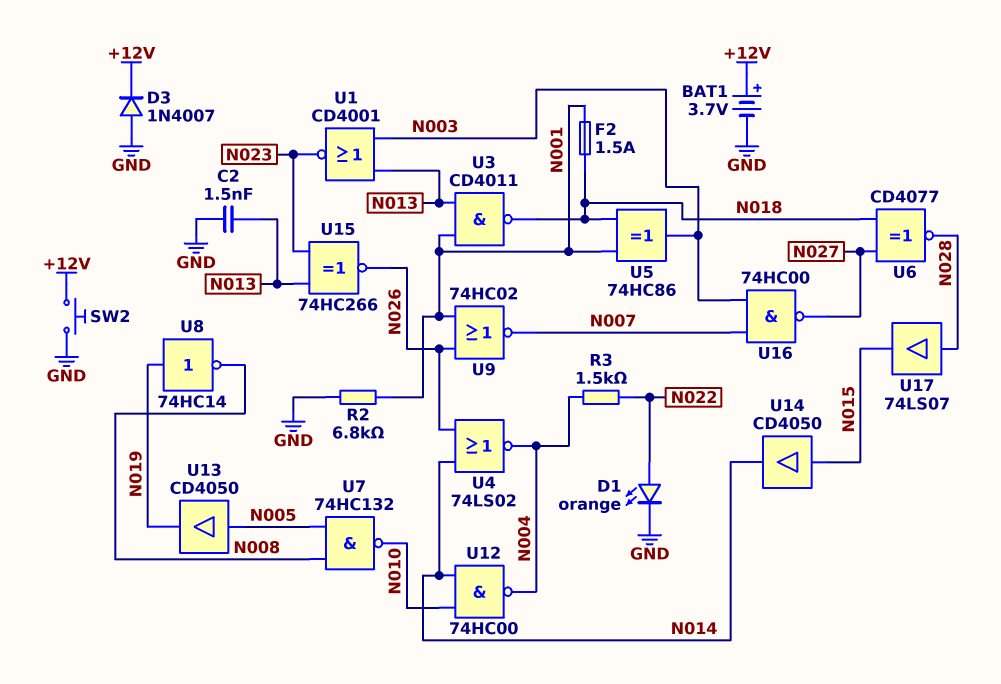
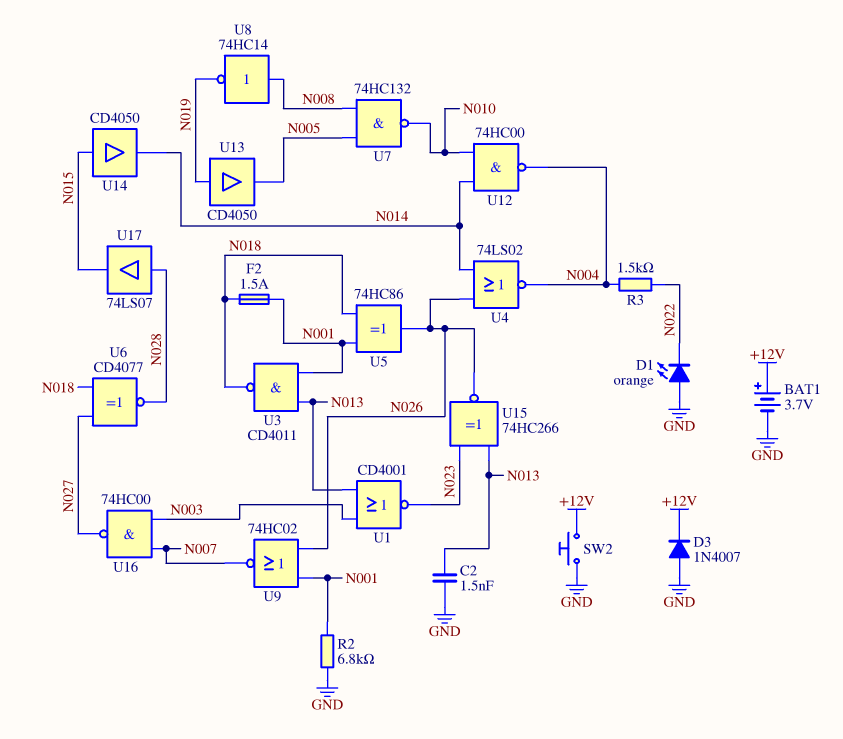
D1: LED orange (A N022, K GND) -> LED orange (A GND, K N022)
U5: XOR 74HC86 (in N001, in N018, out N003) -> XOR 74HC86 (in N001, in N018, out N026)
U8: NOT 74HC14 (in N019, out N008) -> NOT 74HC14 (in N008, out N019)
U13: buffer CD4050 (in N005, out N019) -> buffer CD4050 (in N019, out N005)

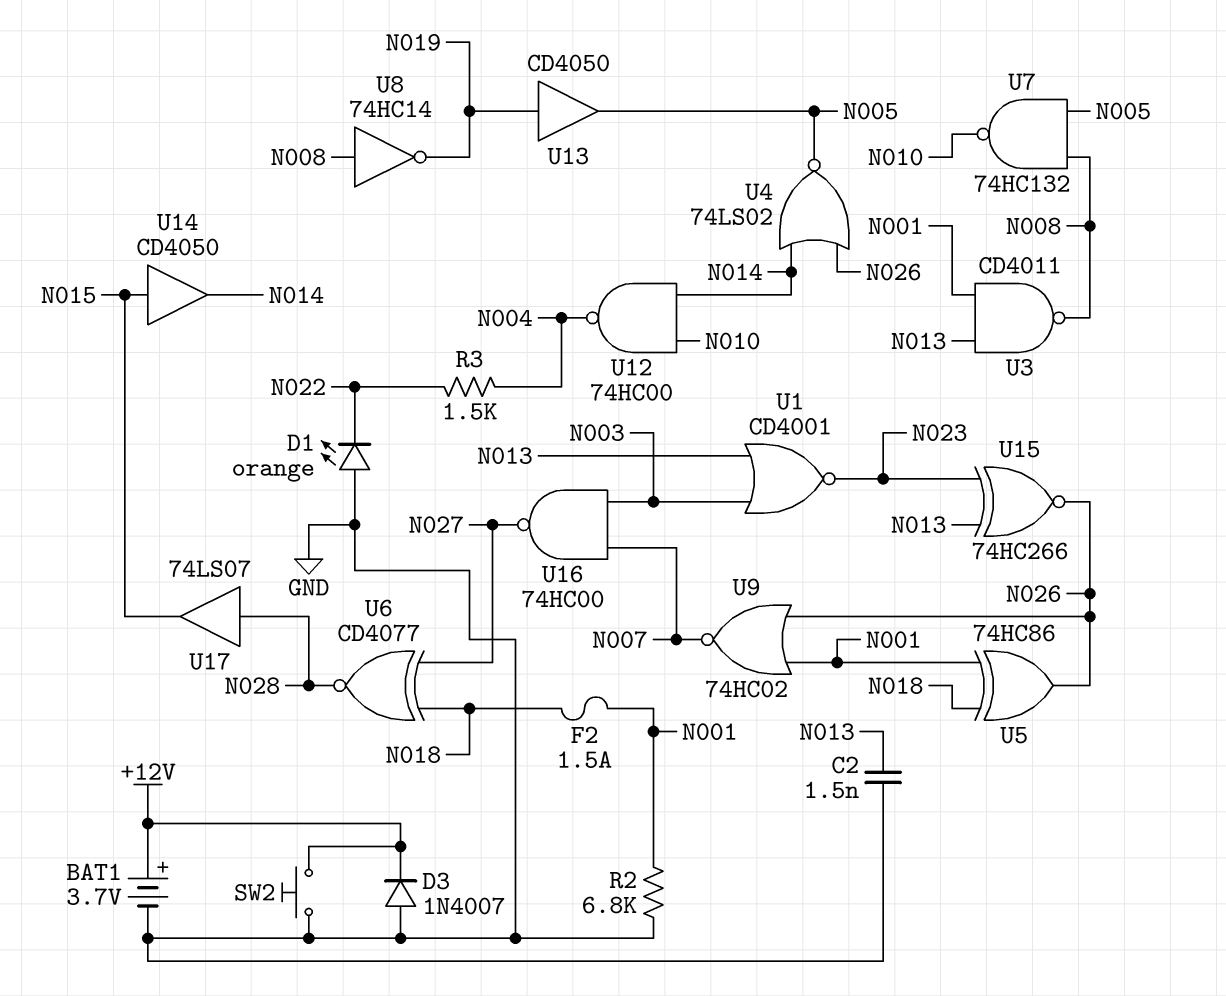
U3: NAND CD4011 (in N001, in N013, out N018) -> NAND CD4011 (in N001, in N013, out N008)
U4: NOR 74LS02 (in N014, in N026, out N004) -> NOR 74LS02 (in N014, in N026, out N005)

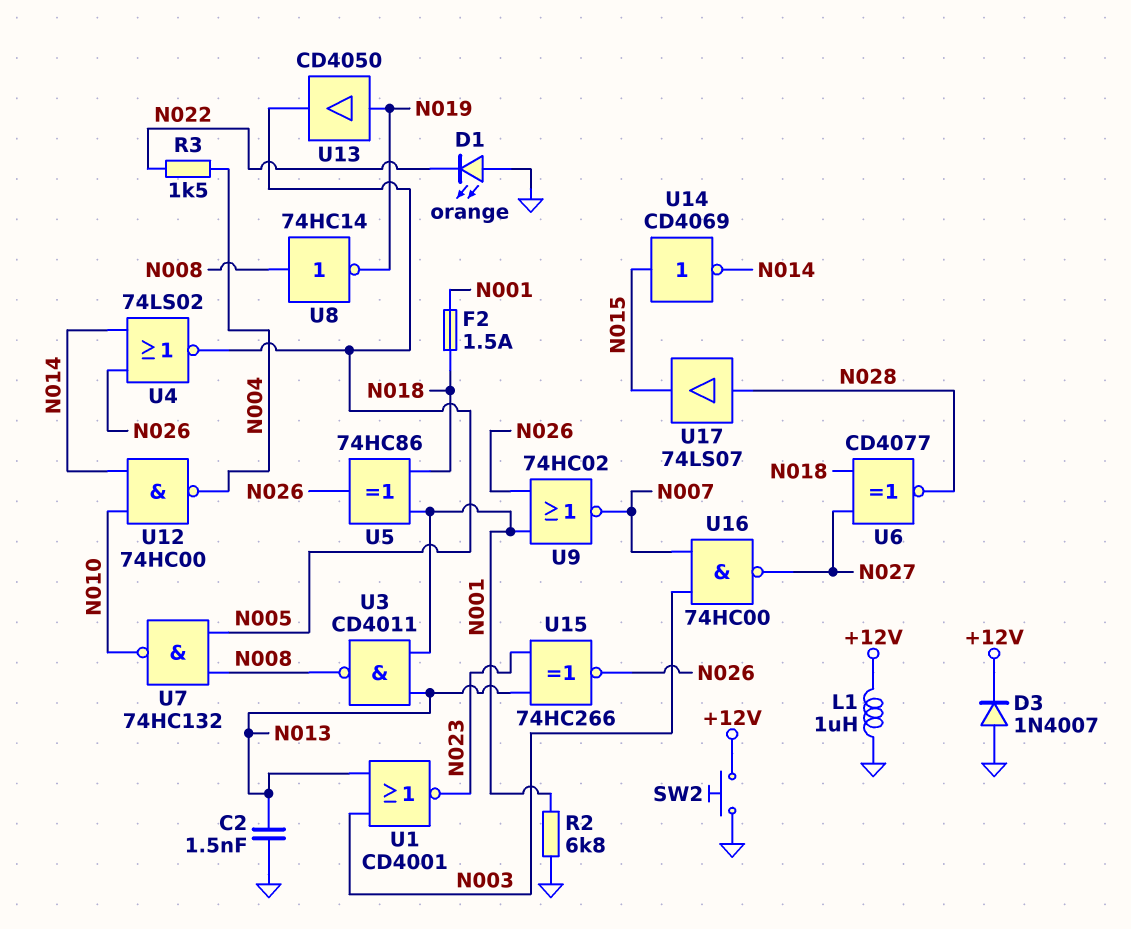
BAT1: 3.7V (plus +12V, minus GND) -> none
L1: none -> 1uH (+12V, GND)
U14: buffer CD4050 (in N015, out N014) -> NOT CD4069 (in N015, out N014)

